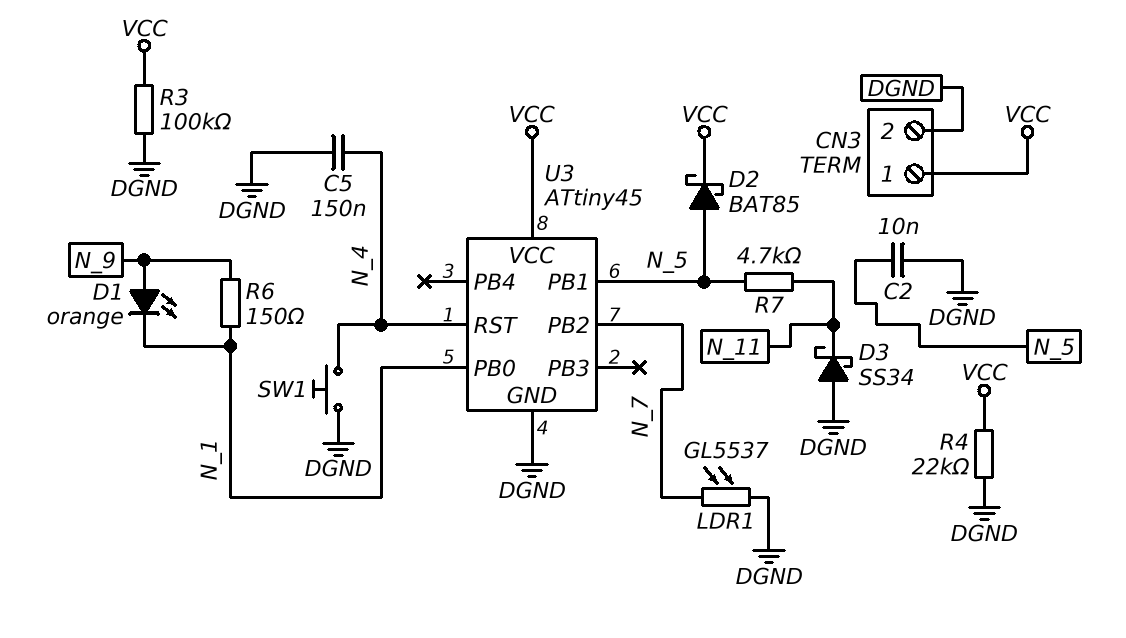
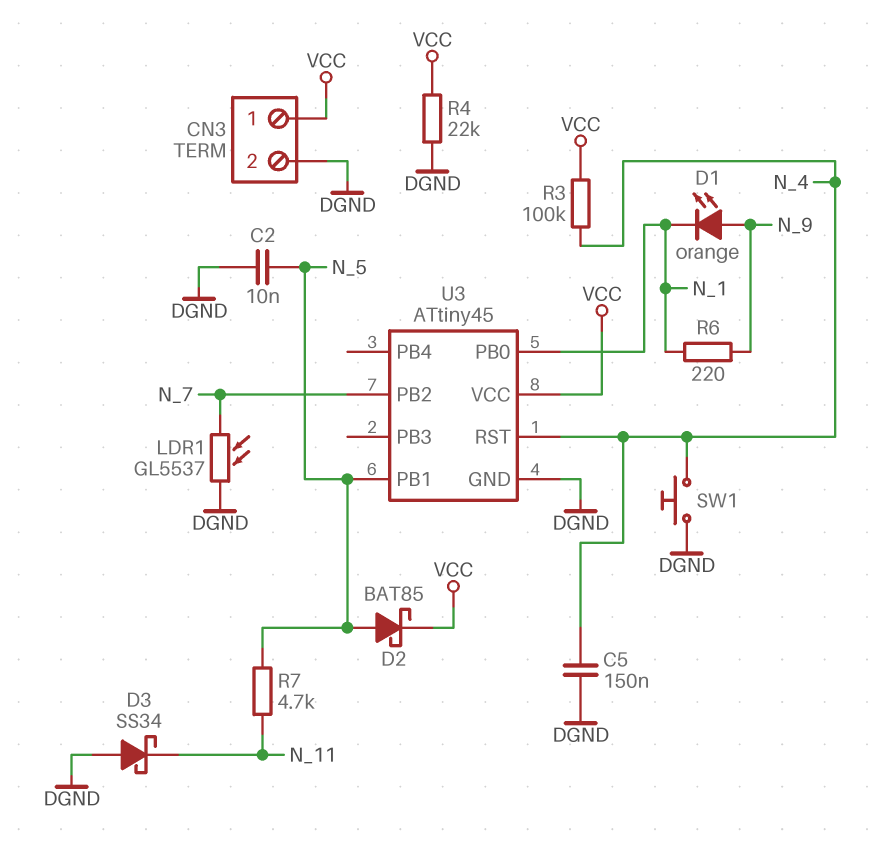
R3: 100k (DGND, VCC) -> 100k (N_4, VCC)
R6: 150 (N_1, N_9) -> 220 (N_1, N_9)

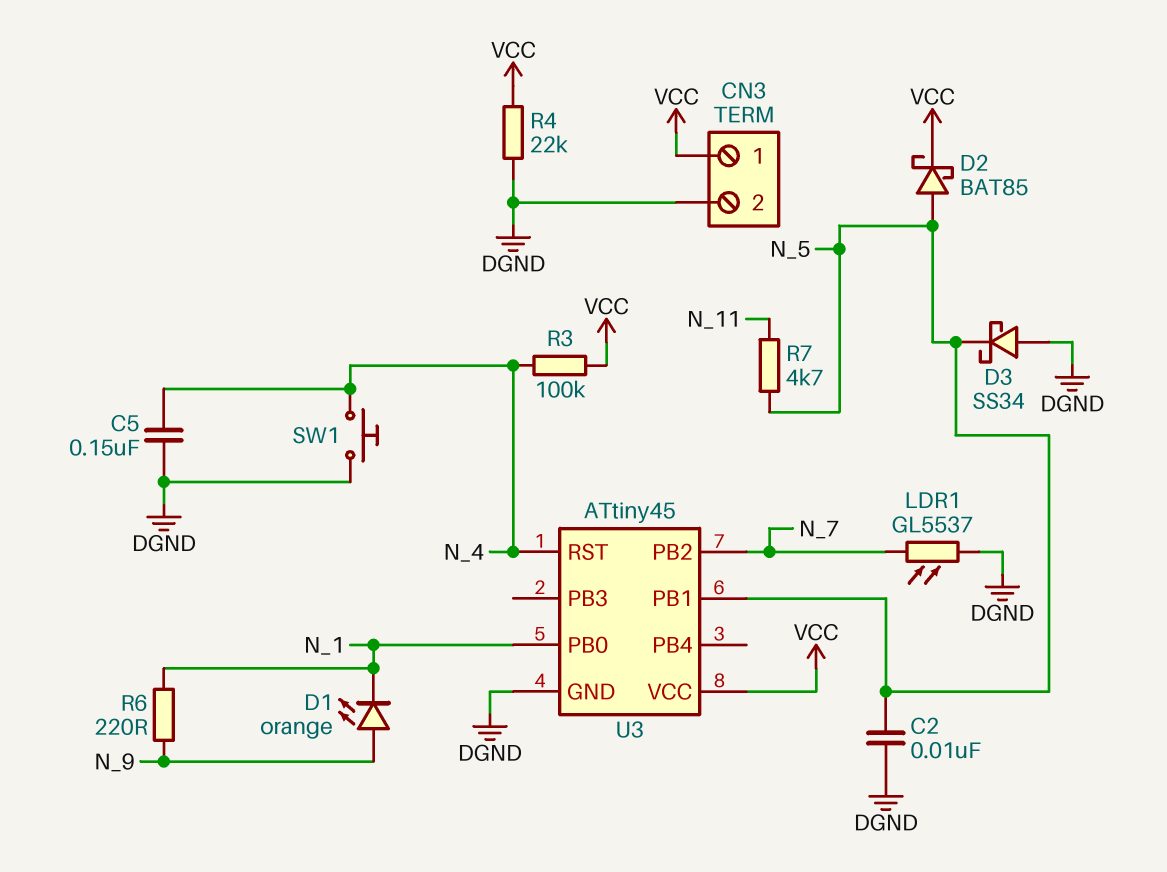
D3: schottky SS34 (A DGND, K N_11) -> schottky SS34 (A DGND, K N_5)

